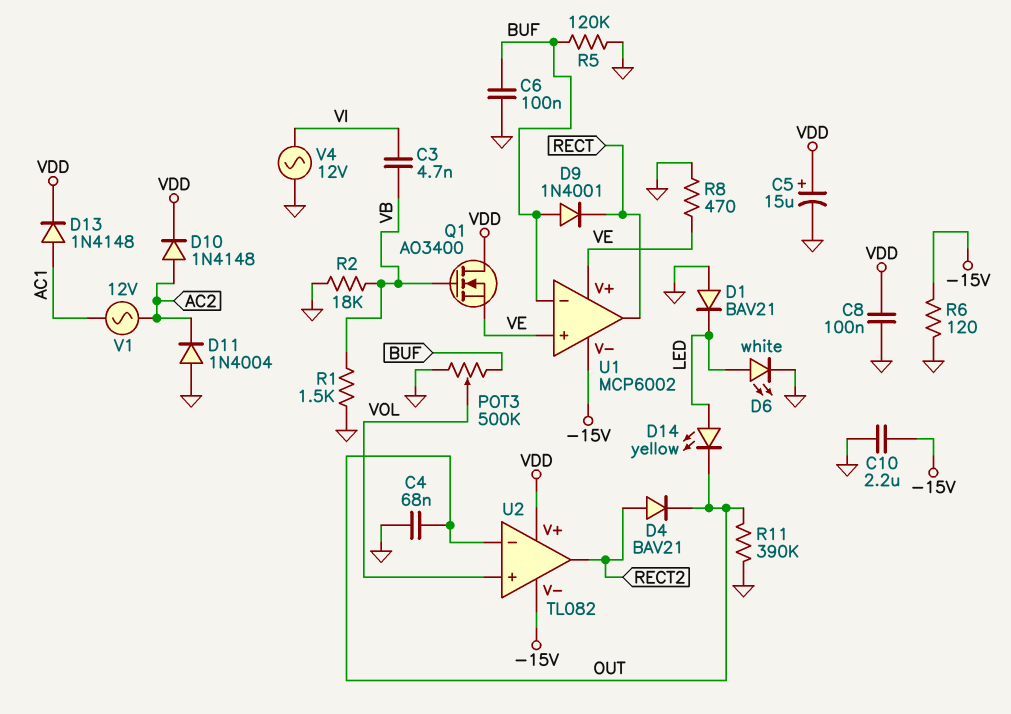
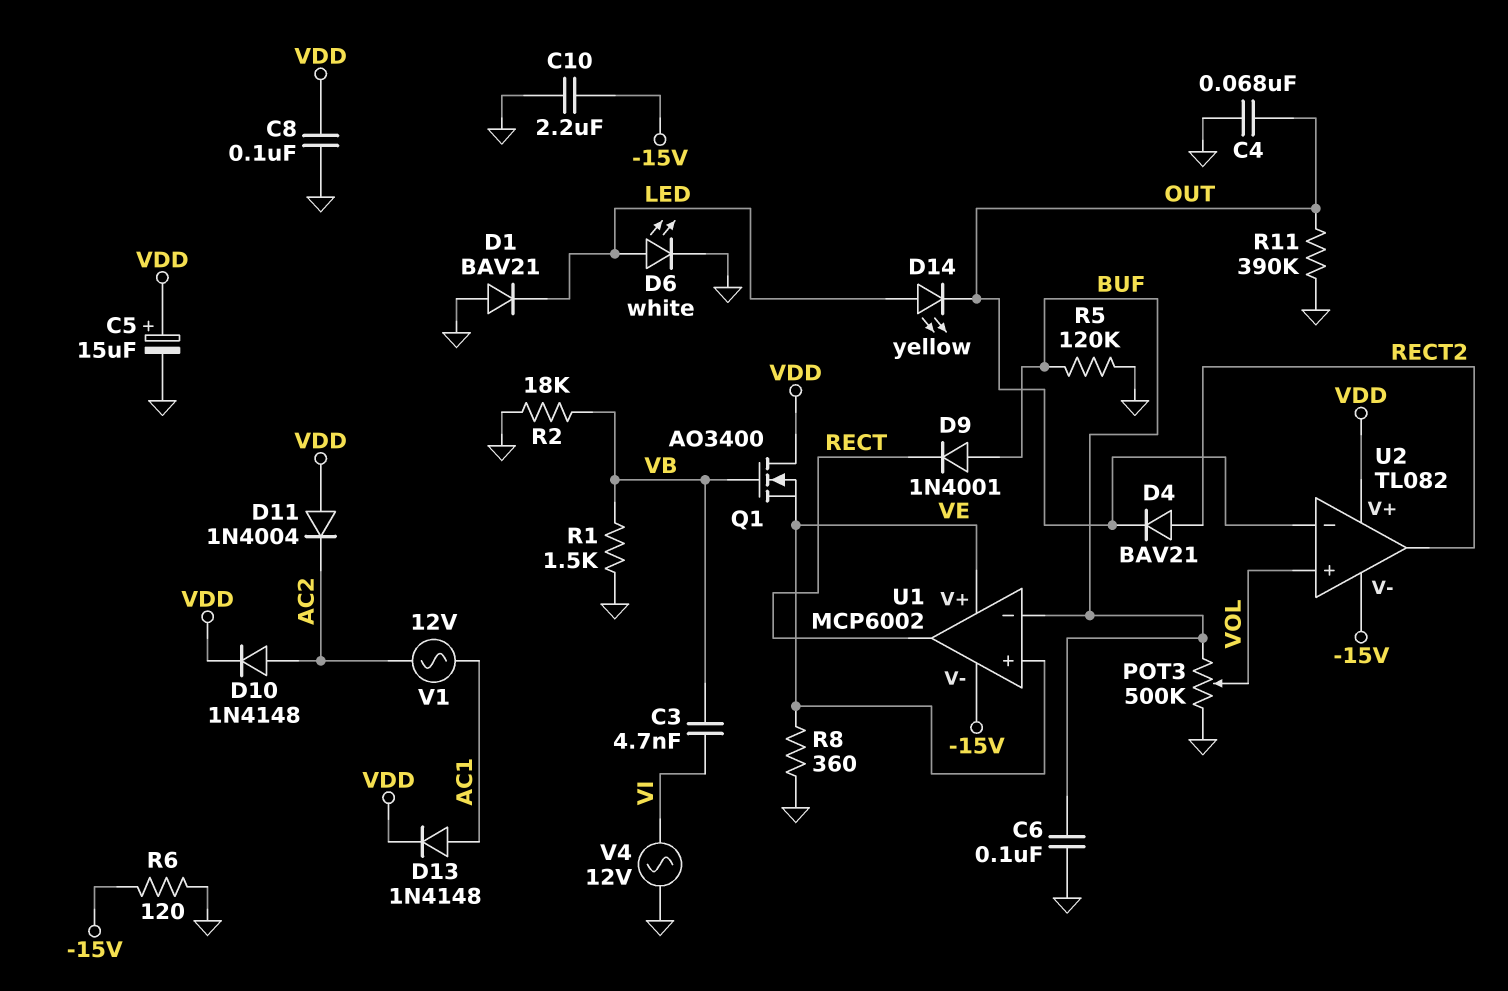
D11: diode 1N4004 (A GND, K AC2) -> diode 1N4004 (A VDD, K AC2)
R8: 470 (GND, VE) -> 360 (GND, VE)

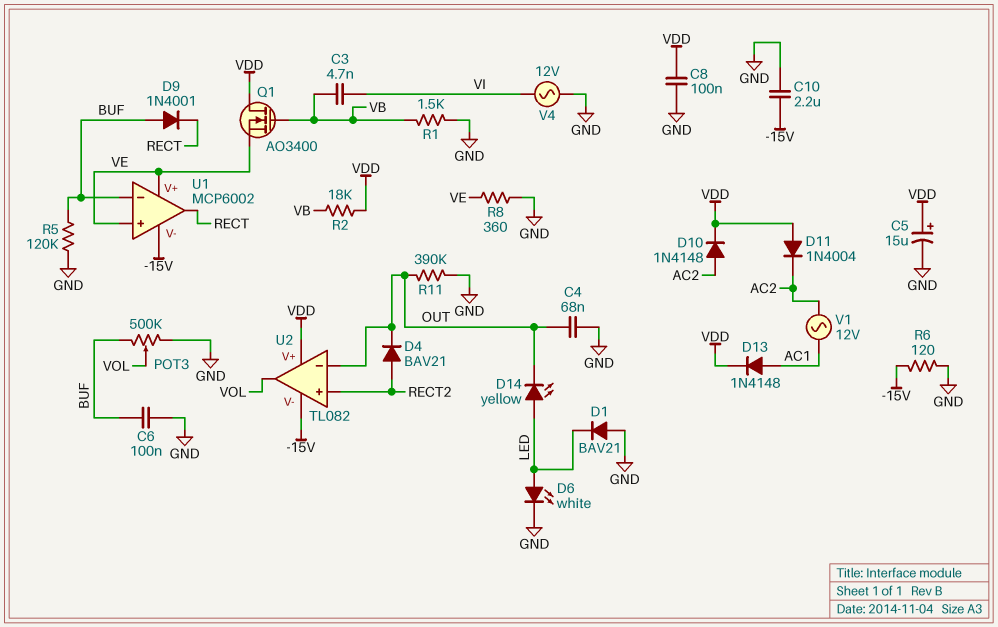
R2: 18k (GND, VB) -> 18k (VB, VDD)
U2 pin in+: VOL -> RECT2
U2 pin out: RECT2 -> VOL

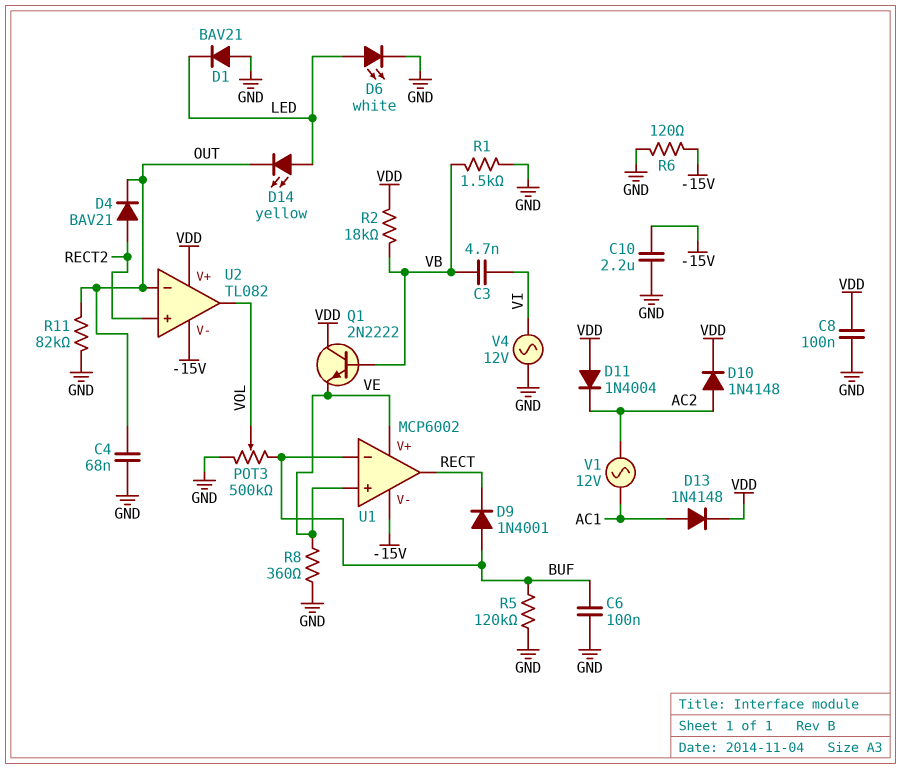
C5: 15uF (plus VDD, minus GND) -> none
Q1: NMOS AO3400 (G VB, D VDD, S VE) -> NPN 2N2222 (B VB, C VDD, E VE)
R11: 390k (GND, OUT) -> 82k (GND, OUT)

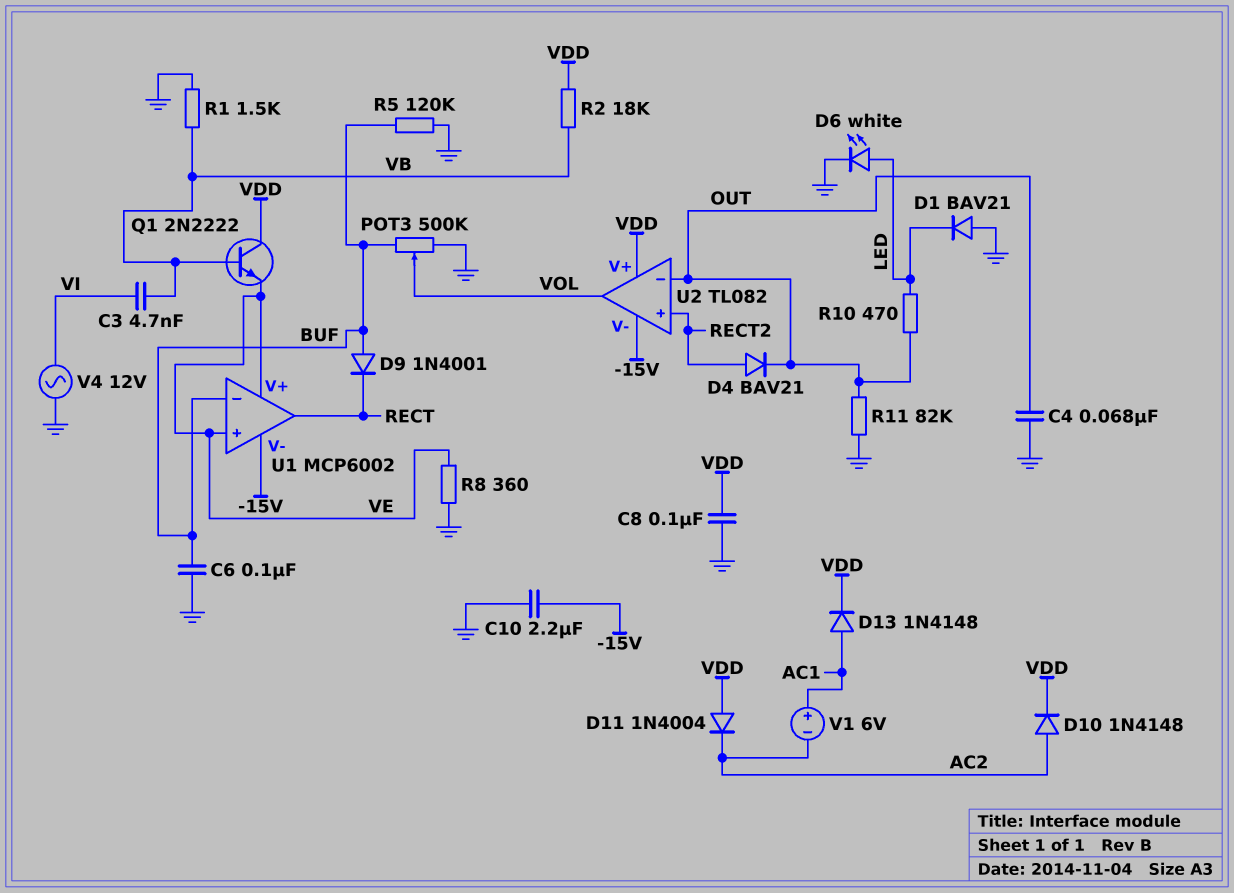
D14: LED yellow (A LED, K OUT) -> none
R6: 120 (-15V, GND) -> none
R10: none -> 470 (LED, OUT)
V1: AC 12V (AC1, AC2) -> 6V (plus AC1, minus AC2)

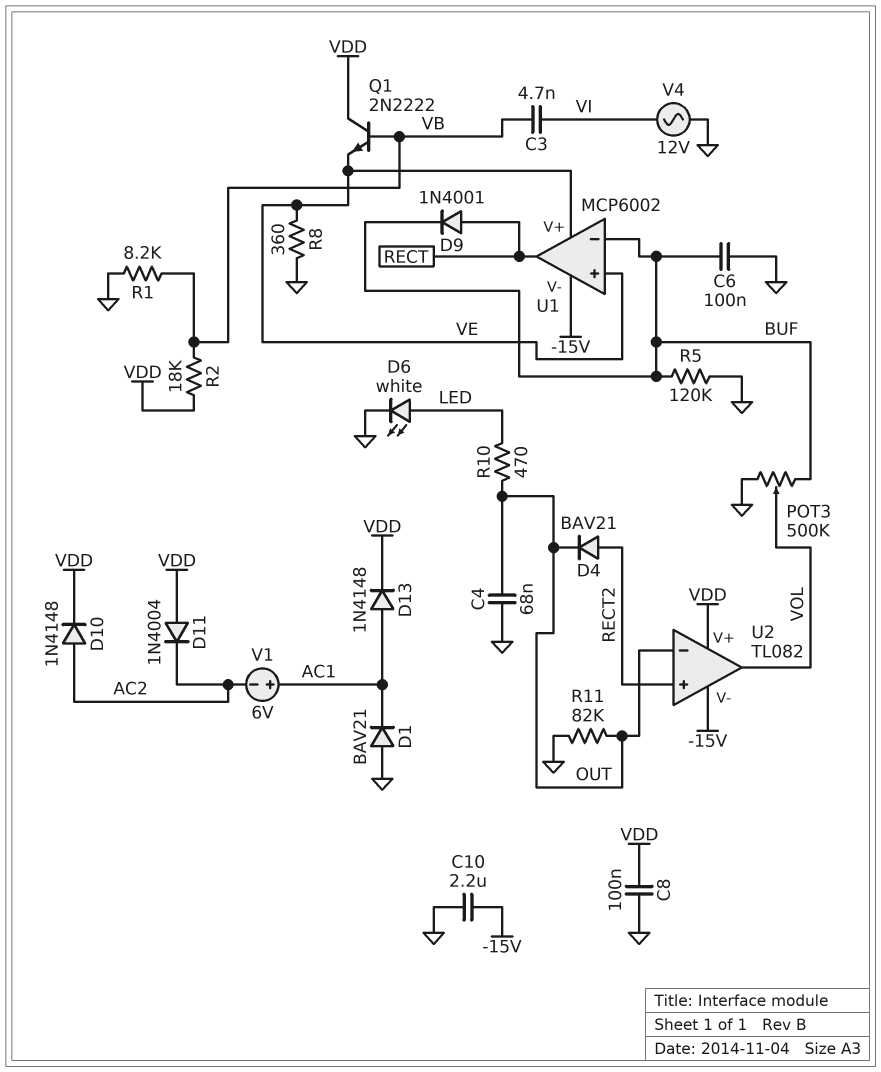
D1: diode BAV21 (A GND, K LED) -> diode BAV21 (A GND, K AC1)
D9: diode 1N4001 (A BUF, K RECT) -> diode 1N4001 (A RECT, K BUF)
R1: 1.5k (GND, VB) -> 8.2k (GND, VB)

